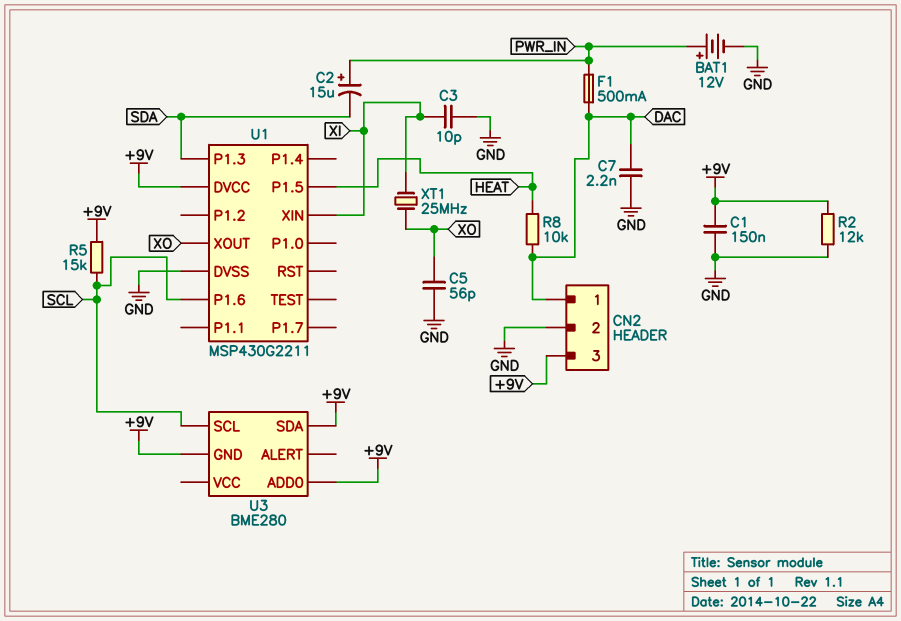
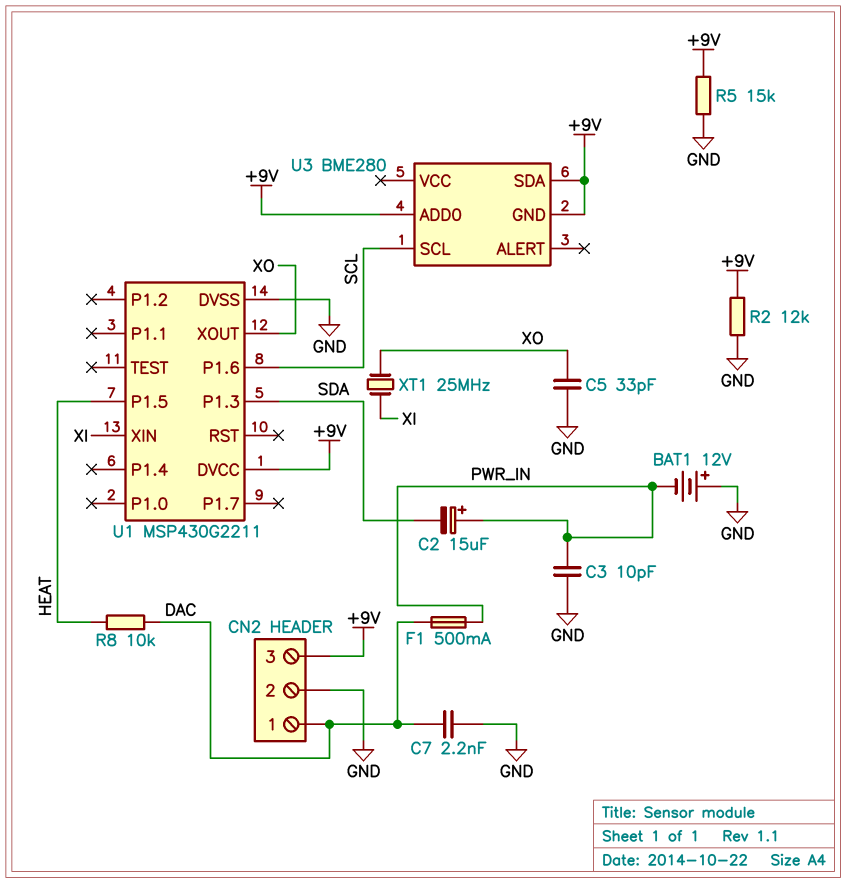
BAT1: 12V (plus PWR_IN, minus GND) -> 12V (plus GND, minus PWR_IN)
C1: 150nF (+9V, GND) -> none
C3: 10pF (GND, XI) -> 10pF (GND, PWR_IN)
C5: 56pF (GND, XO) -> 33pF (GND, XO)
R5: 15k (+9V, SCL) -> 15k (+9V, GND)

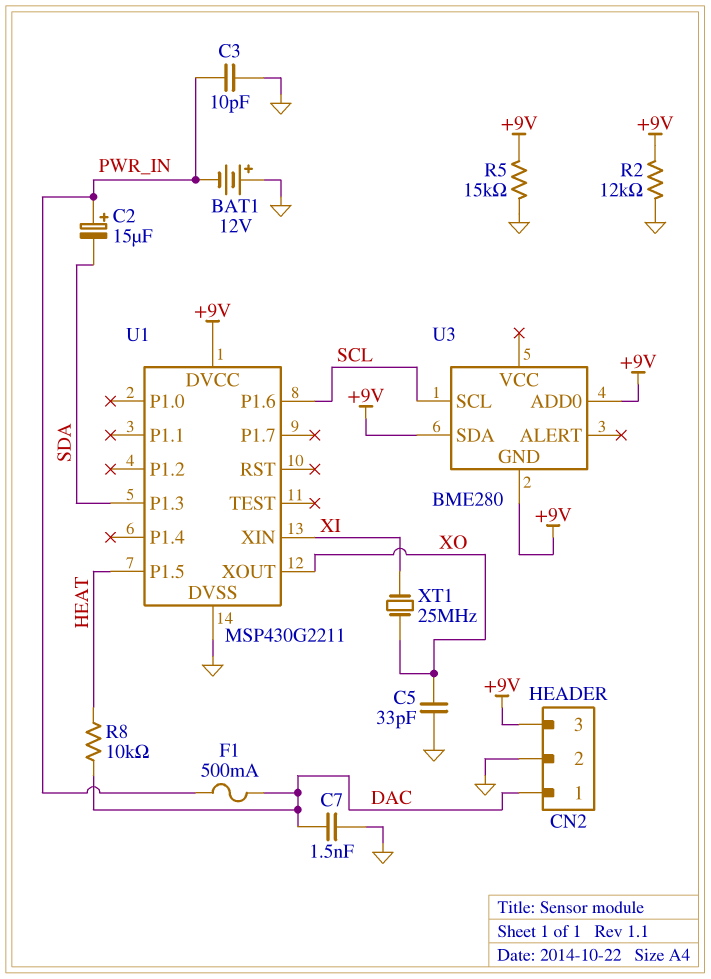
C7: 2.2nF (DAC, GND) -> 1.5nF (DAC, GND)

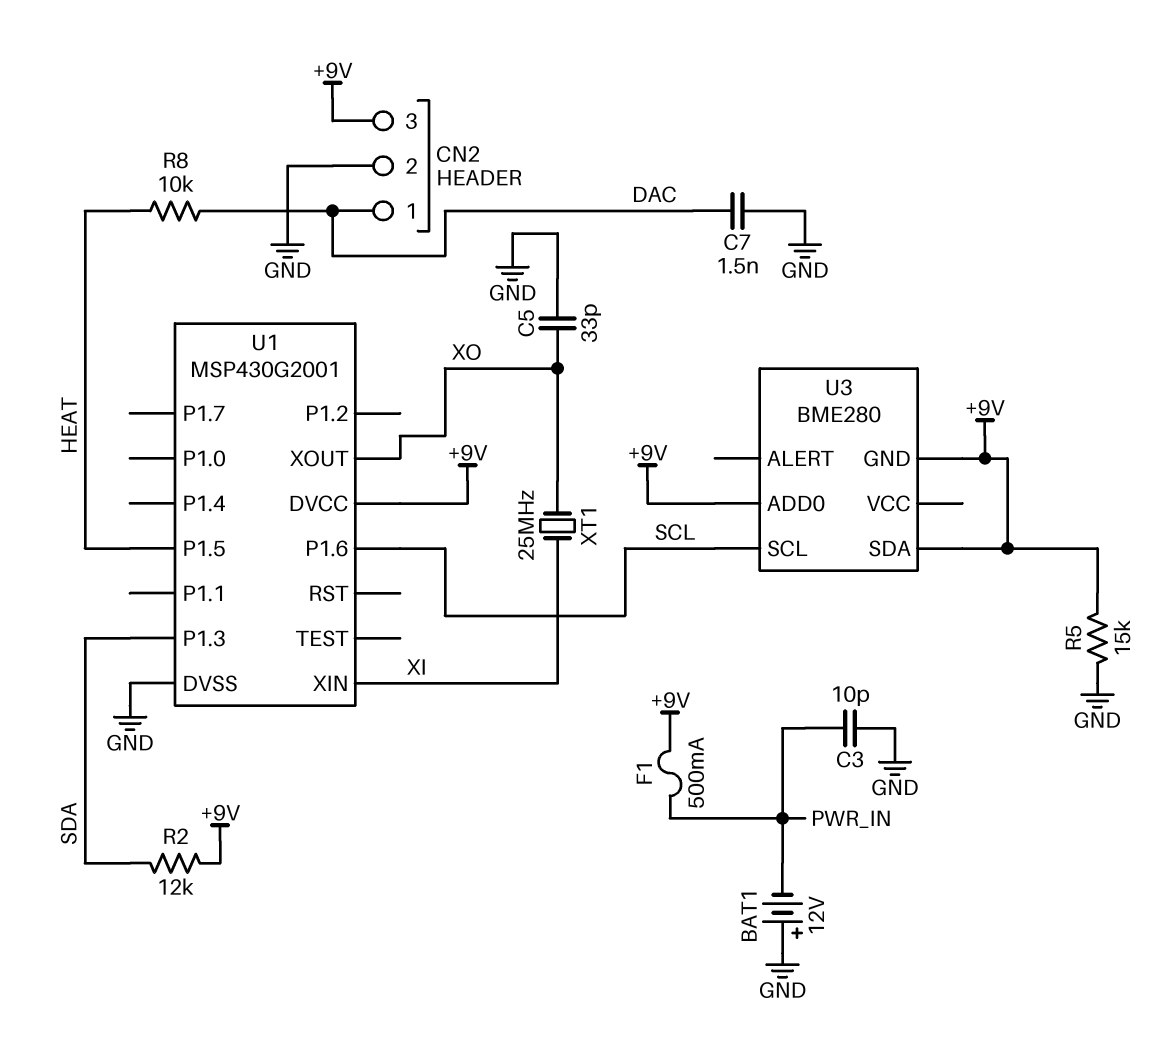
C2: 15uF (plus PWR_IN, minus SDA) -> none
F1: 500mA (DAC, PWR_IN) -> 500mA (+9V, PWR_IN)
R2: 12k (+9V, GND) -> 12k (+9V, SDA)
U1: MSP430G2211 -> MSP430G2001

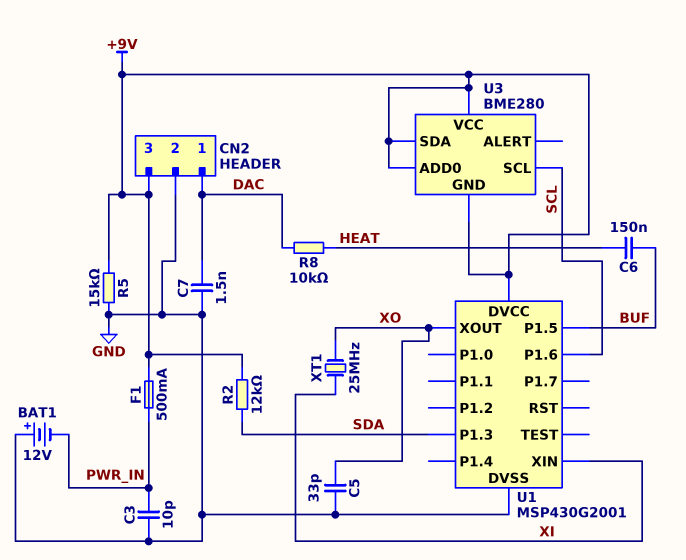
C6: none -> 150nF (BUF, HEAT)
U1 pin P1.5: HEAT -> BUF
U3 pin VCC: none -> +9V

